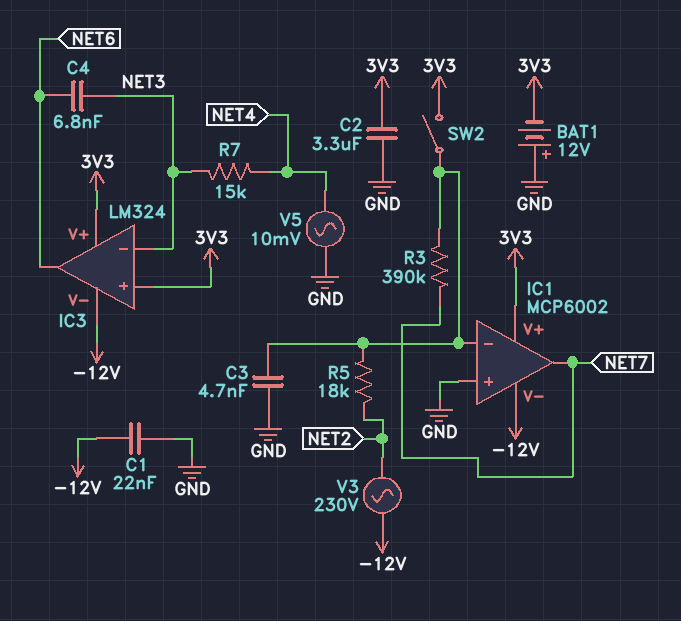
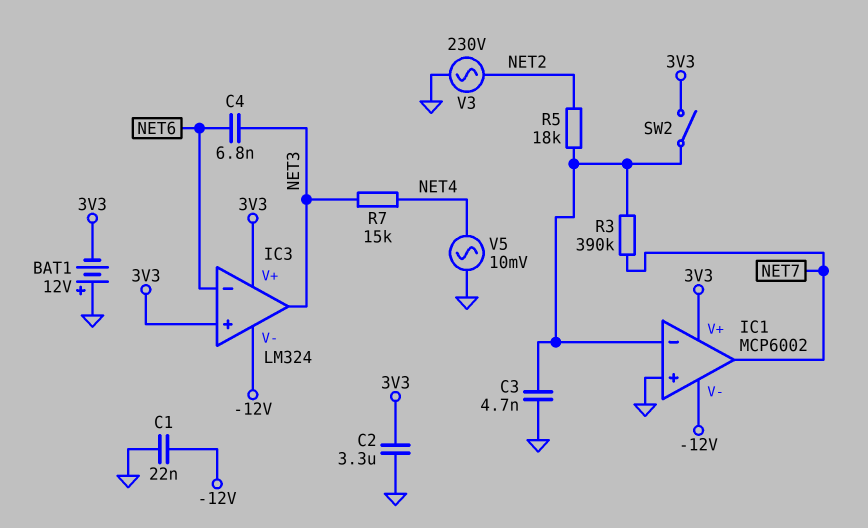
IC3 pin in-: NET3 -> NET6
IC3 pin out: NET6 -> NET3
V3: AC 230V (-12V, NET2) -> AC 230V (GND, NET2)

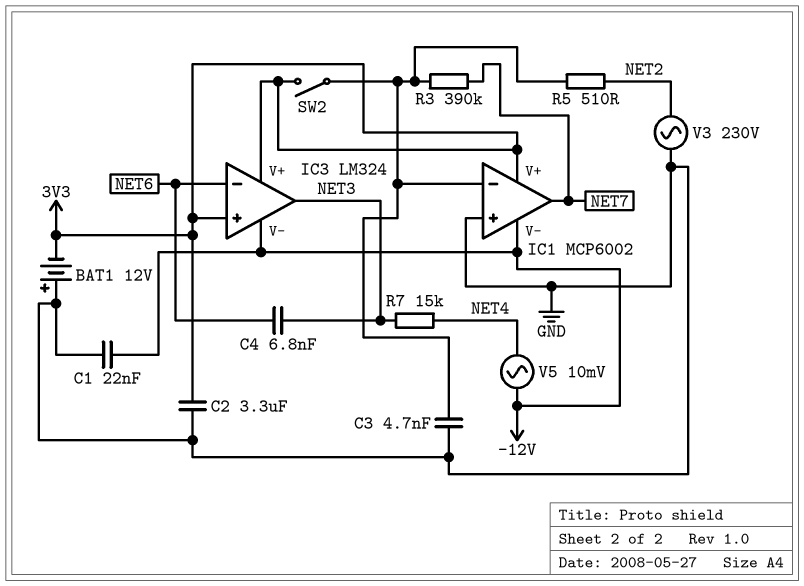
R5: 18k (IC1/in-, NET2) -> 510 (IC1/in-, NET2)
V5: AC 10mV (GND, NET4) -> AC 10mV (-12V, NET4)

